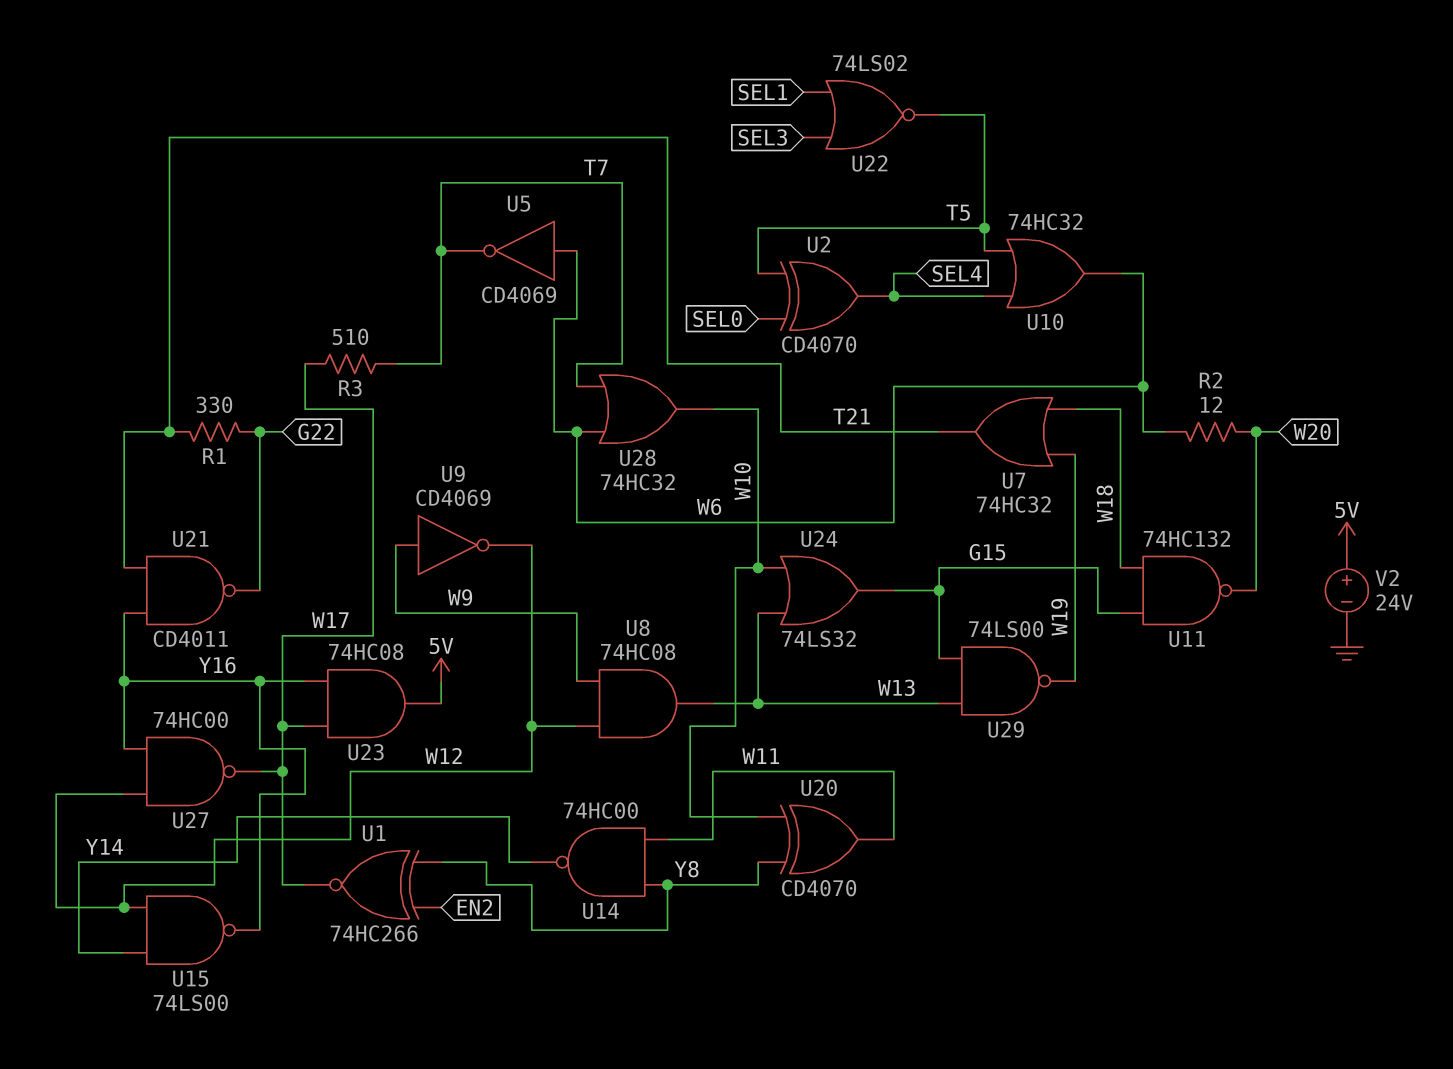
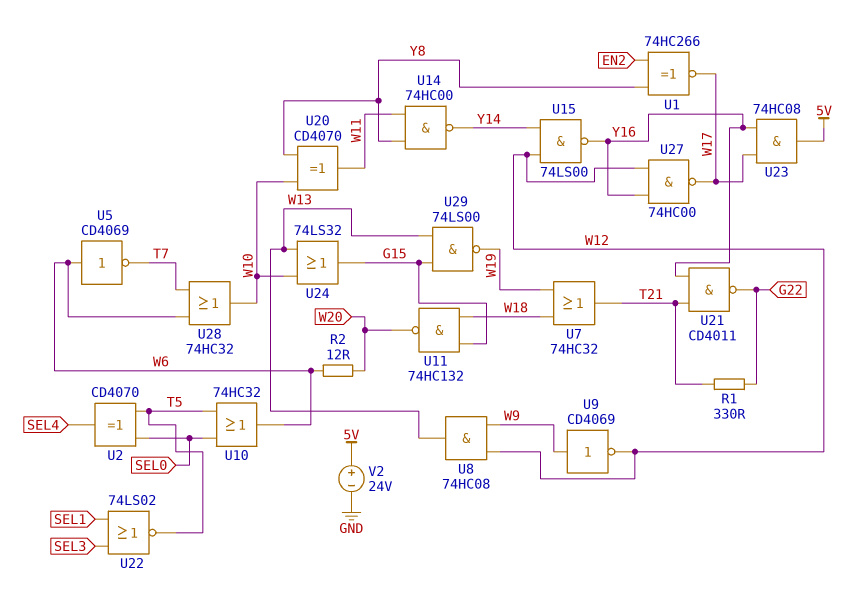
R3: 510 (T7, W17) -> none
U10: OR 74HC32 (in SEL4, in T5, out W6) -> OR 74HC32 (in SEL0, in T5, out W6)

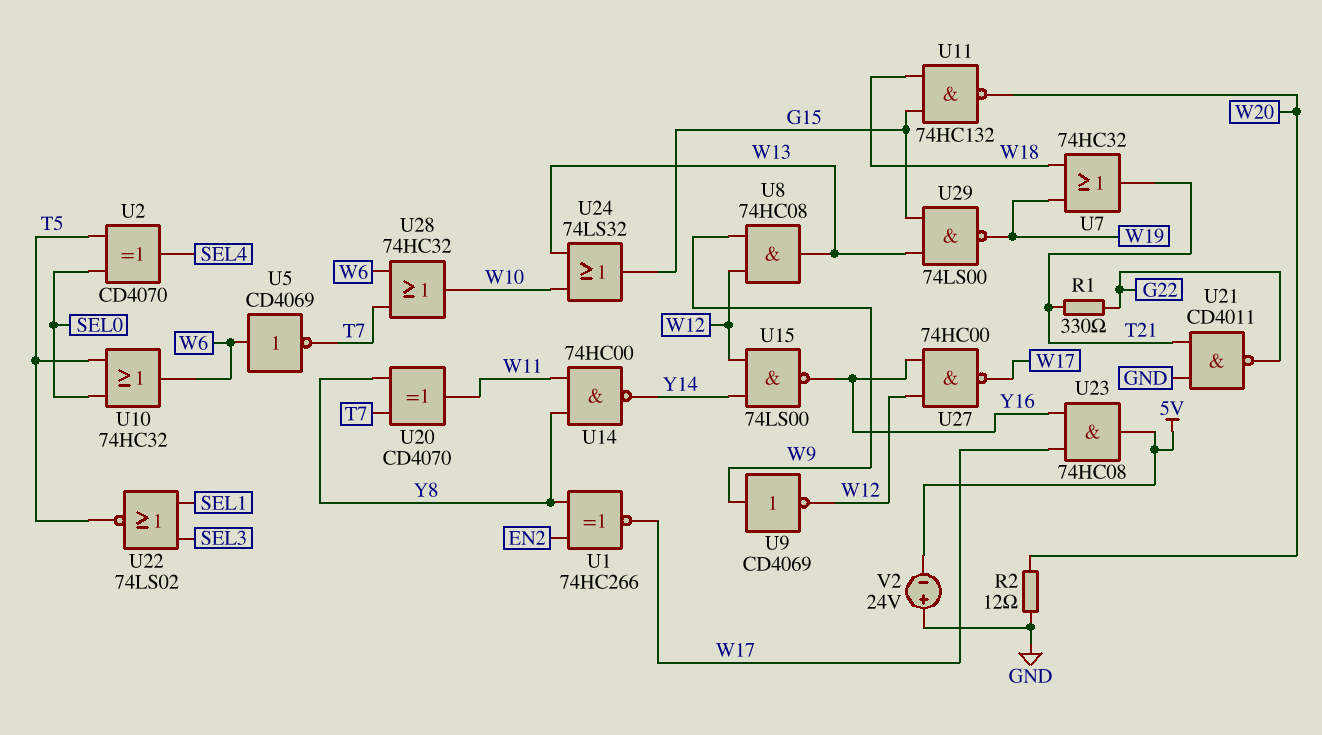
R2: 12 (W6, W20) -> 12 (GND, W20)
U20: XOR CD4070 (in W10, in Y8, out W11) -> XOR CD4070 (in T7, in Y8, out W11)
U21: NAND CD4011 (in T21, in Y16, out G22) -> NAND CD4011 (in GND, in T21, out G22)
V2: 24V (plus 5V, minus GND) -> 24V (plus GND, minus 5V)

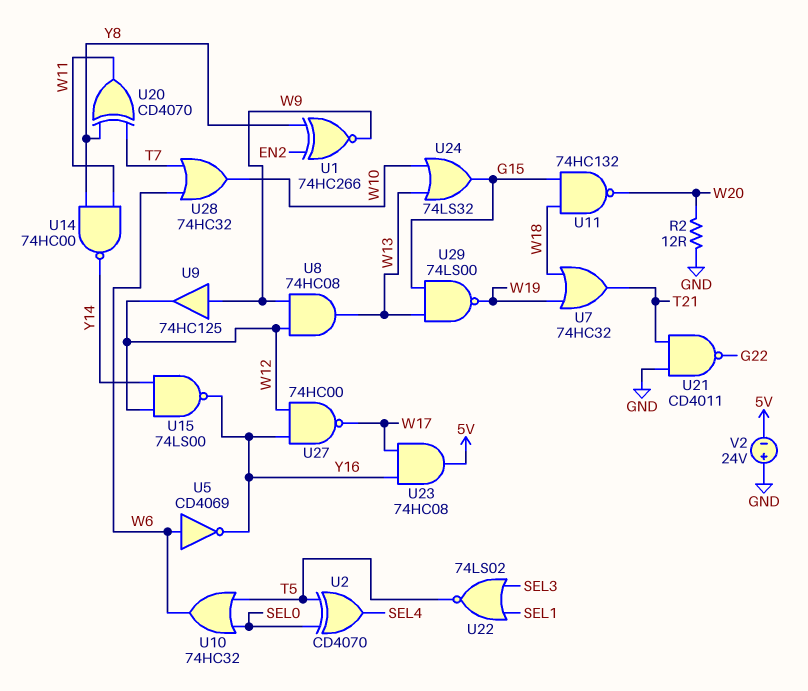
R1: 330 (G22, T21) -> none
U1: XNOR 74HC266 (in EN2, in Y8, out W17) -> XNOR 74HC266 (in EN2, in Y8, out W9)
U5: NOT CD4069 (in W6, out T7) -> NOT CD4069 (in W6, out Y16)
U9: NOT CD4069 (in W9, out W12) -> buffer 74HC125 (in W9, out W12)

